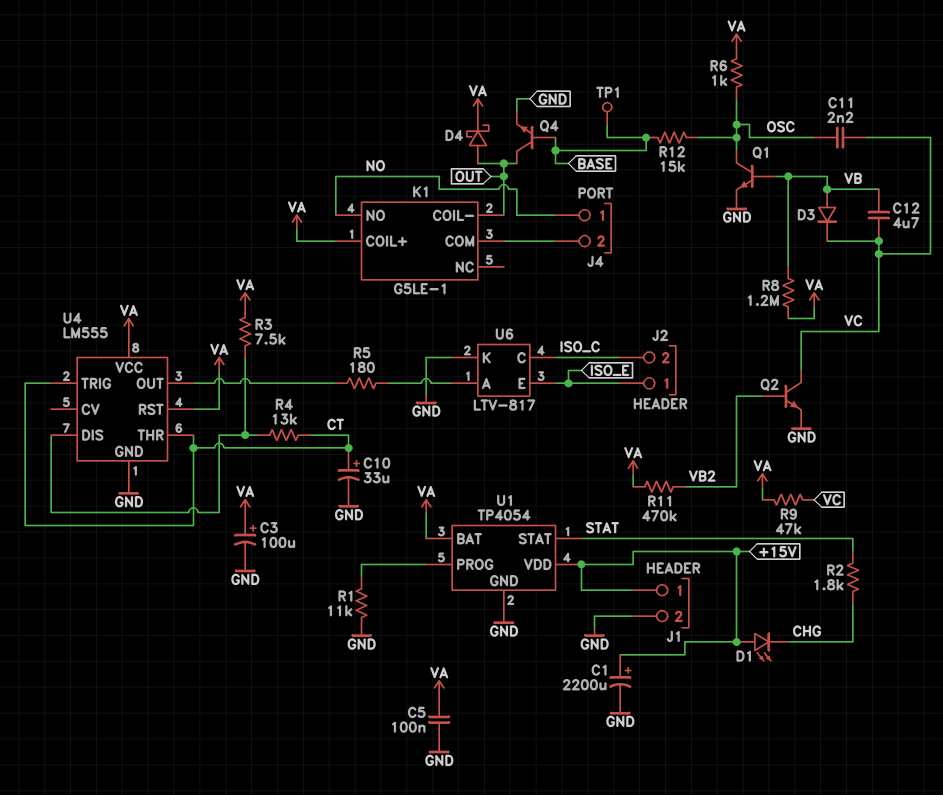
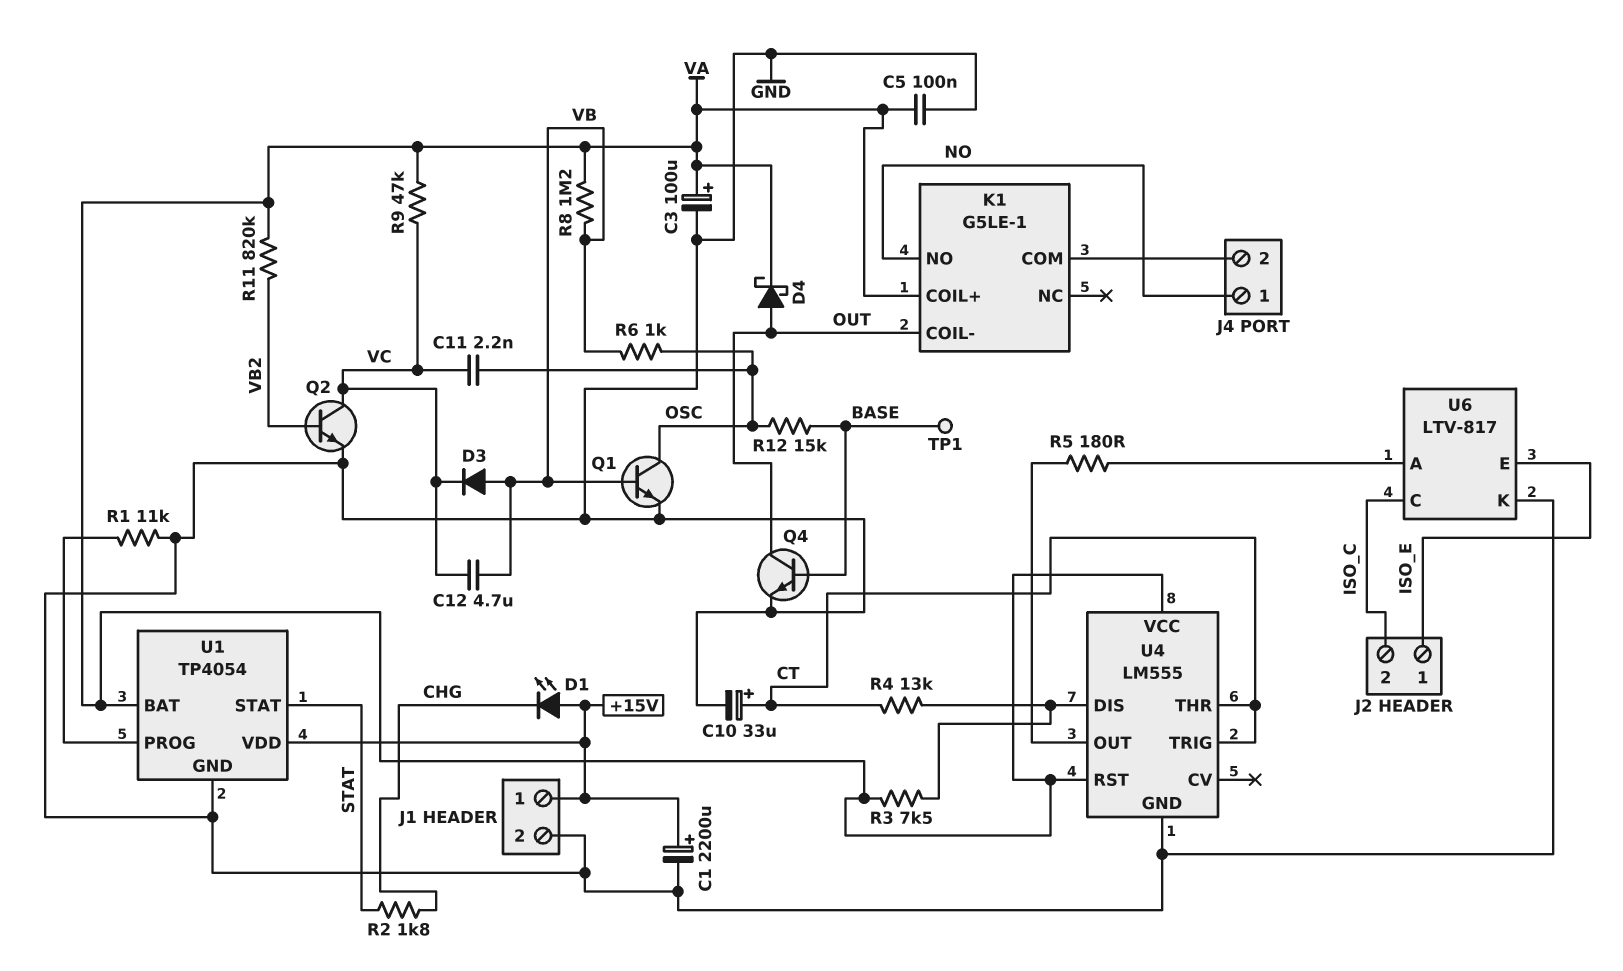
R6: 1k (OSC, VA) -> 1k (OSC, VB)
R11: 470k (VA, VB2) -> 820k (VA, VB2)

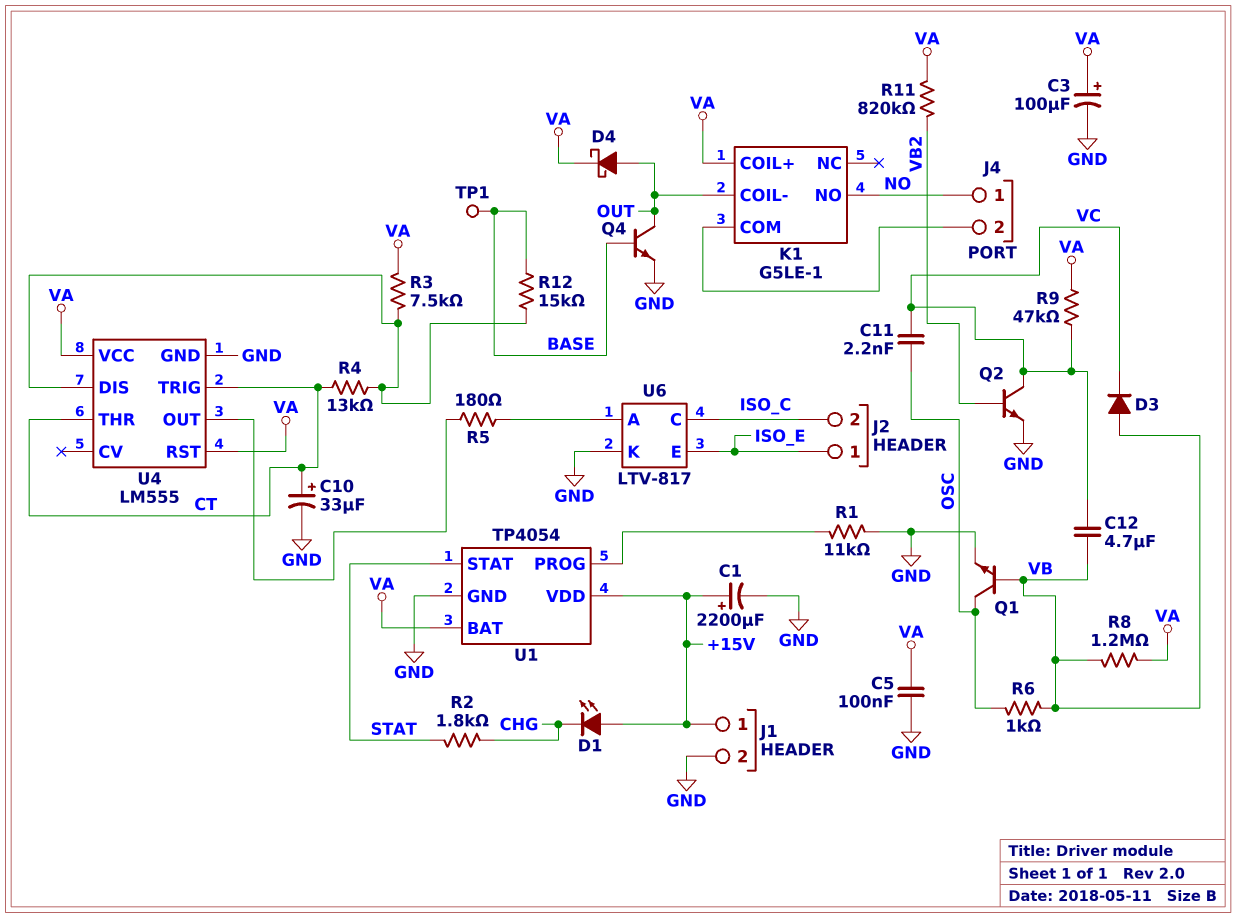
R12: 15k (BASE, OSC) -> 15k (BASE, U4/DIS)

